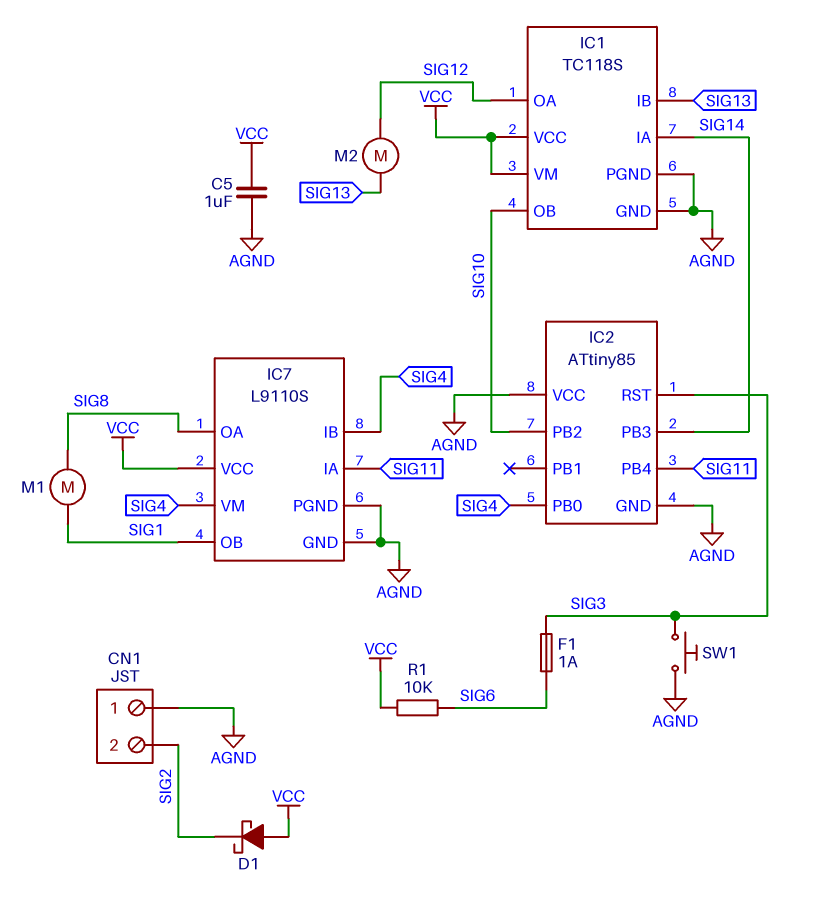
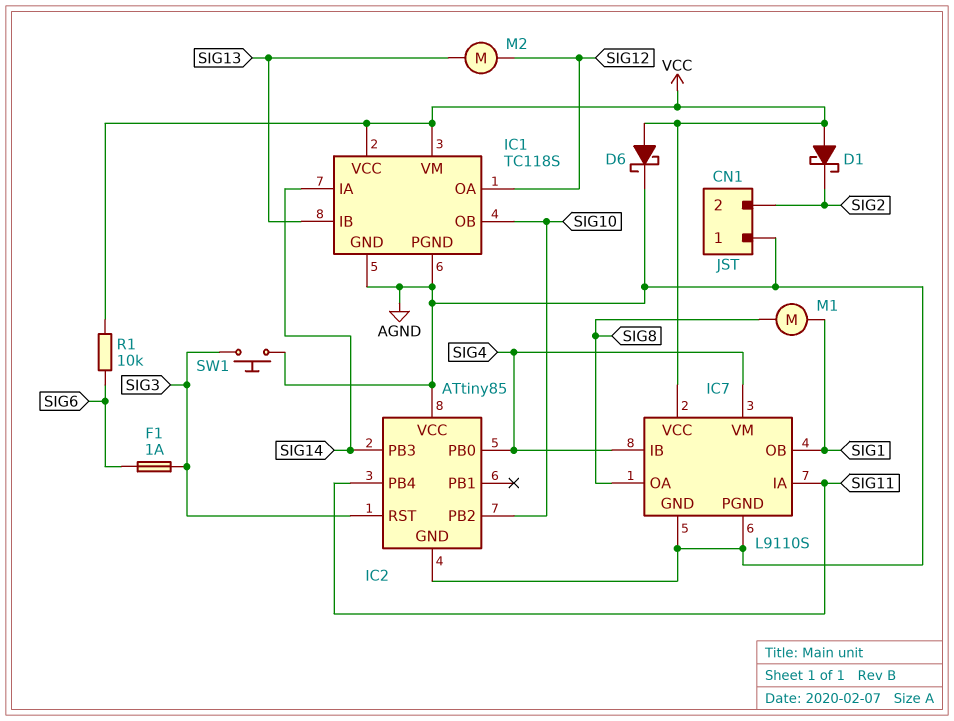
C5: 1uF (AGND, VCC) -> none
D6: none -> schottky (A VCC, K AGND)

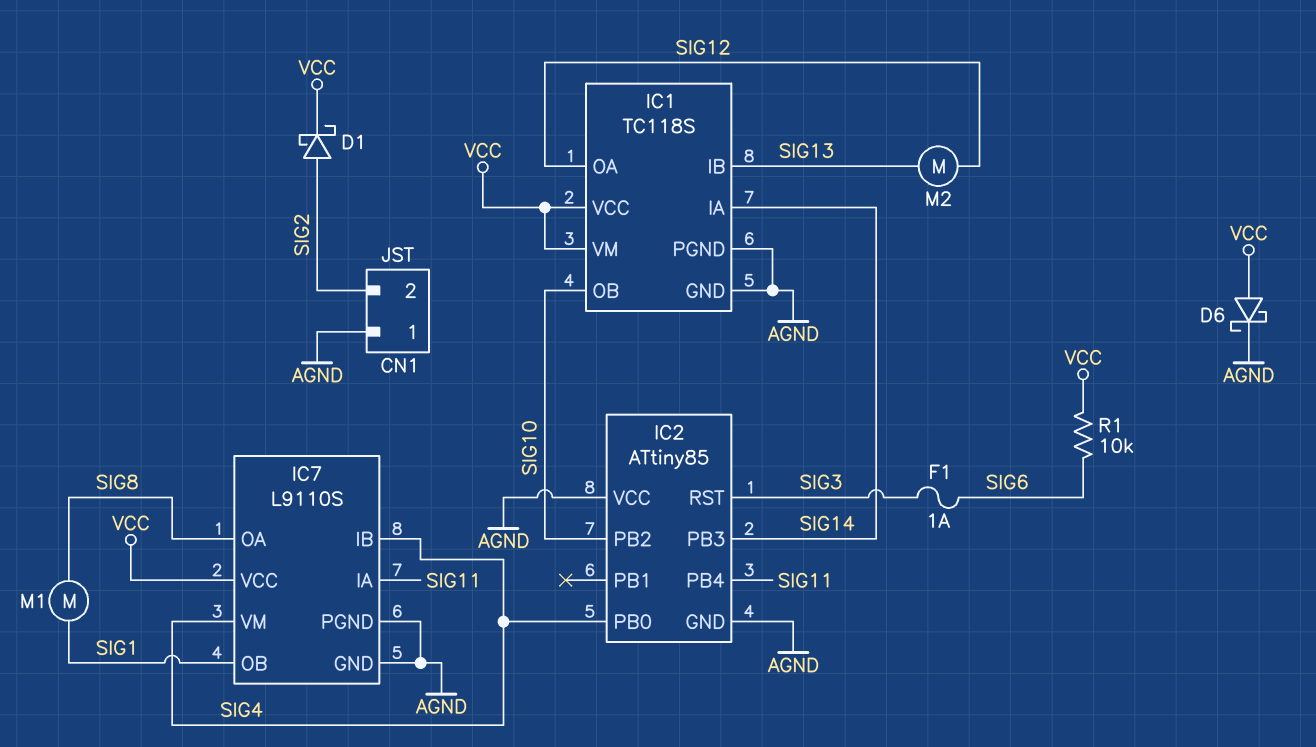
D1: schottky (A VCC, K SIG2) -> schottky (A SIG2, K VCC)
SW1: button (AGND, SIG3) -> none

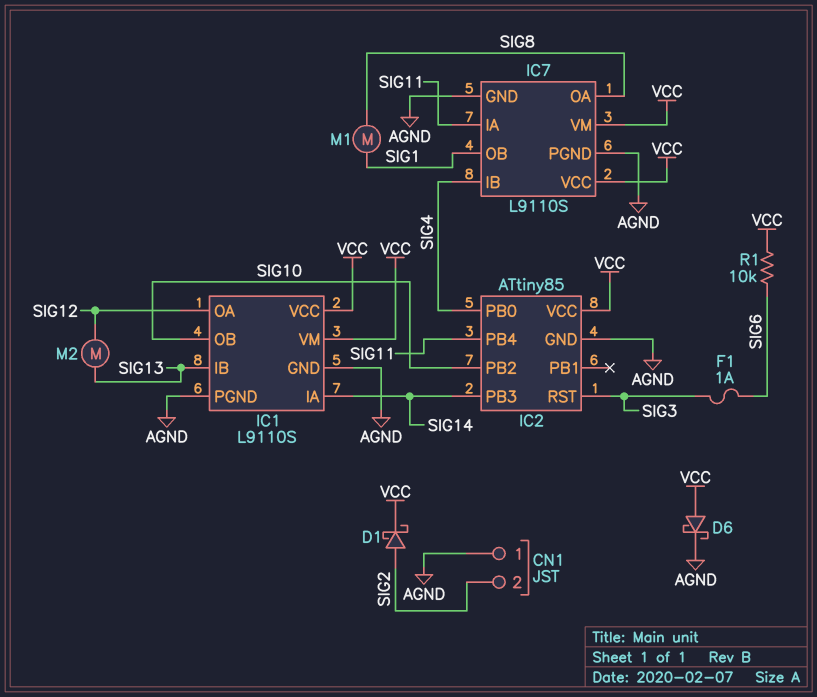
IC1: TC118S -> L9110S
IC2 pin VCC: AGND -> VCC
IC7 pin VM: SIG4 -> VCC

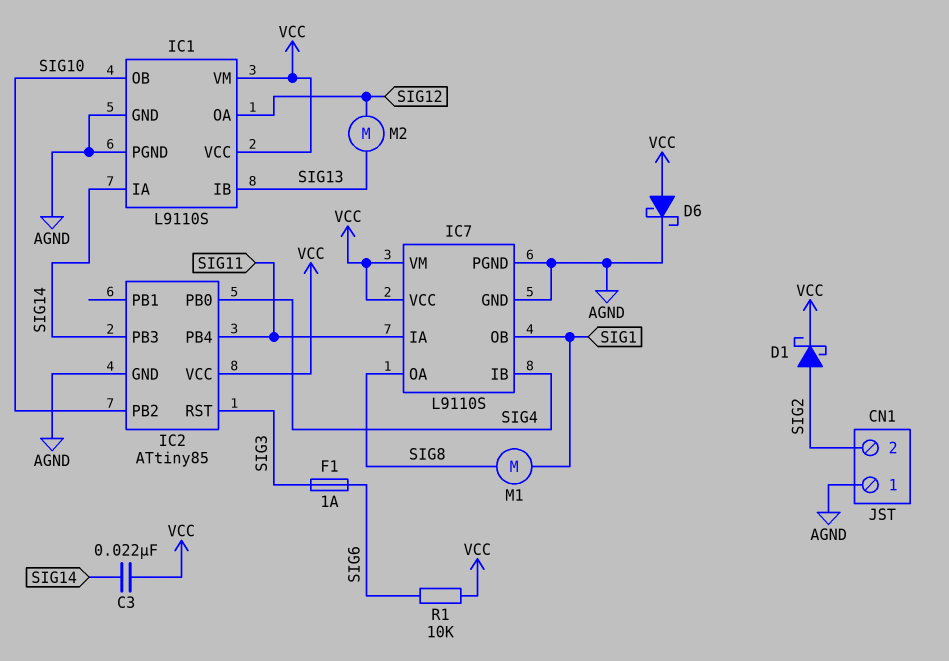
C3: none -> 22nF (SIG14, VCC)

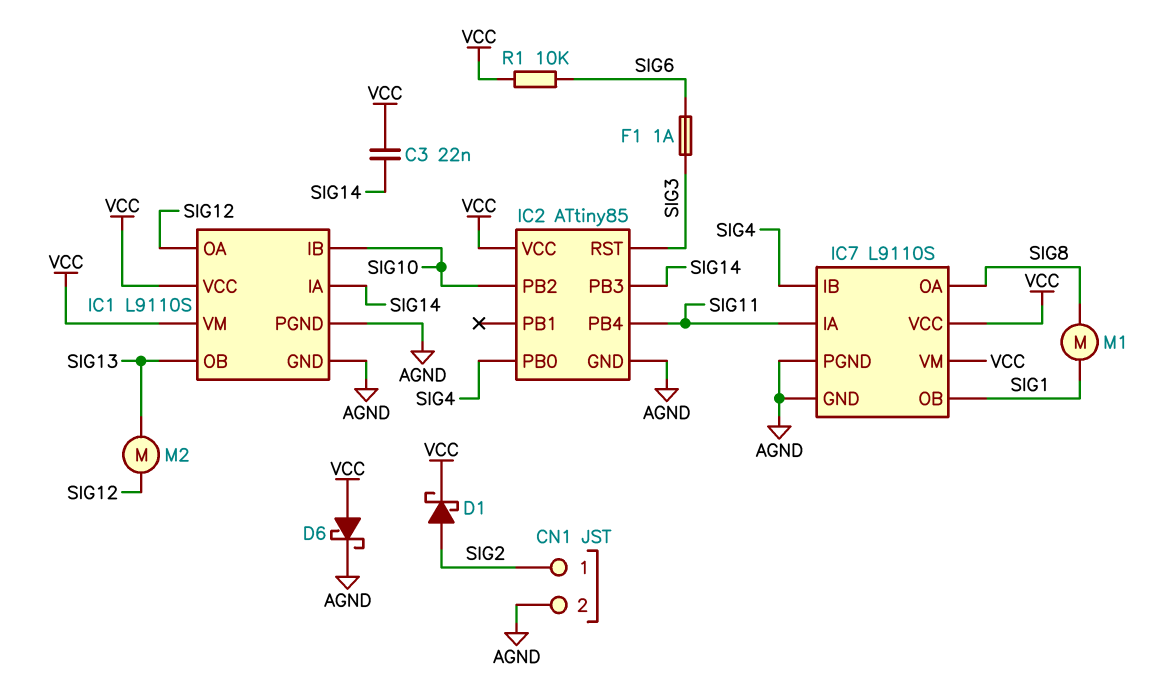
CN1 pin 1: AGND -> SIG2
CN1 pin 2: SIG2 -> AGND
IC1 pin IB: SIG13 -> SIG10
IC1 pin OB: SIG10 -> SIG13

